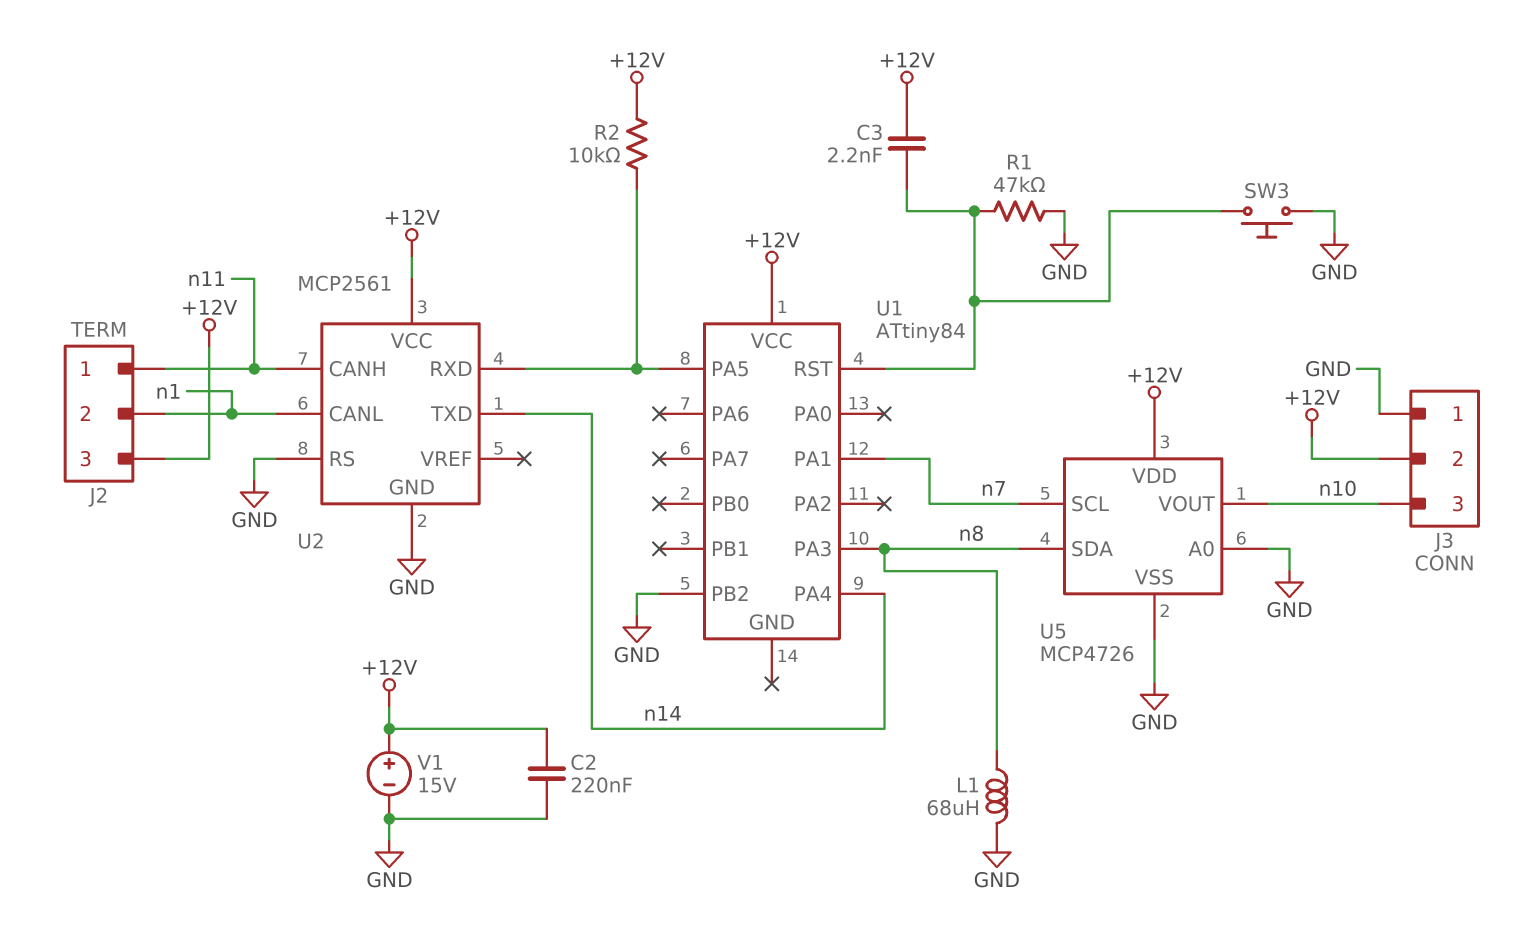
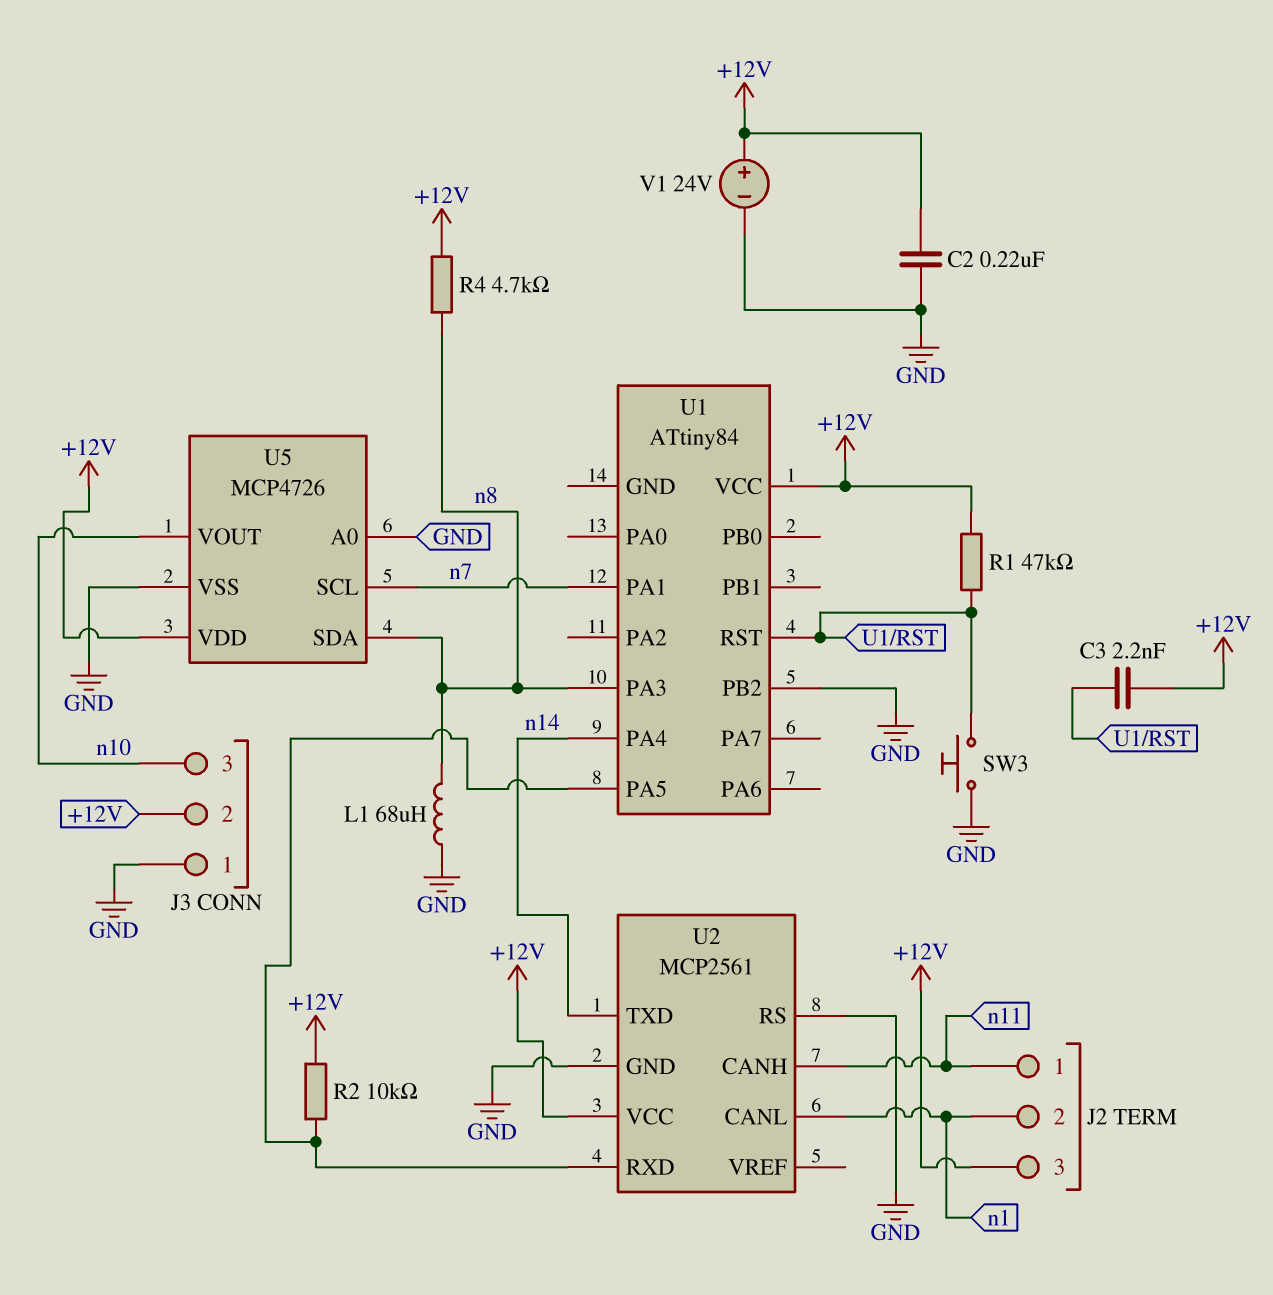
R1: 47k (GND, U1/RST) -> 47k (+12V, U1/RST)
R4: none -> 4.7k (+12V, n8)
V1: 15V (plus +12V, minus GND) -> 24V (plus +12V, minus GND)

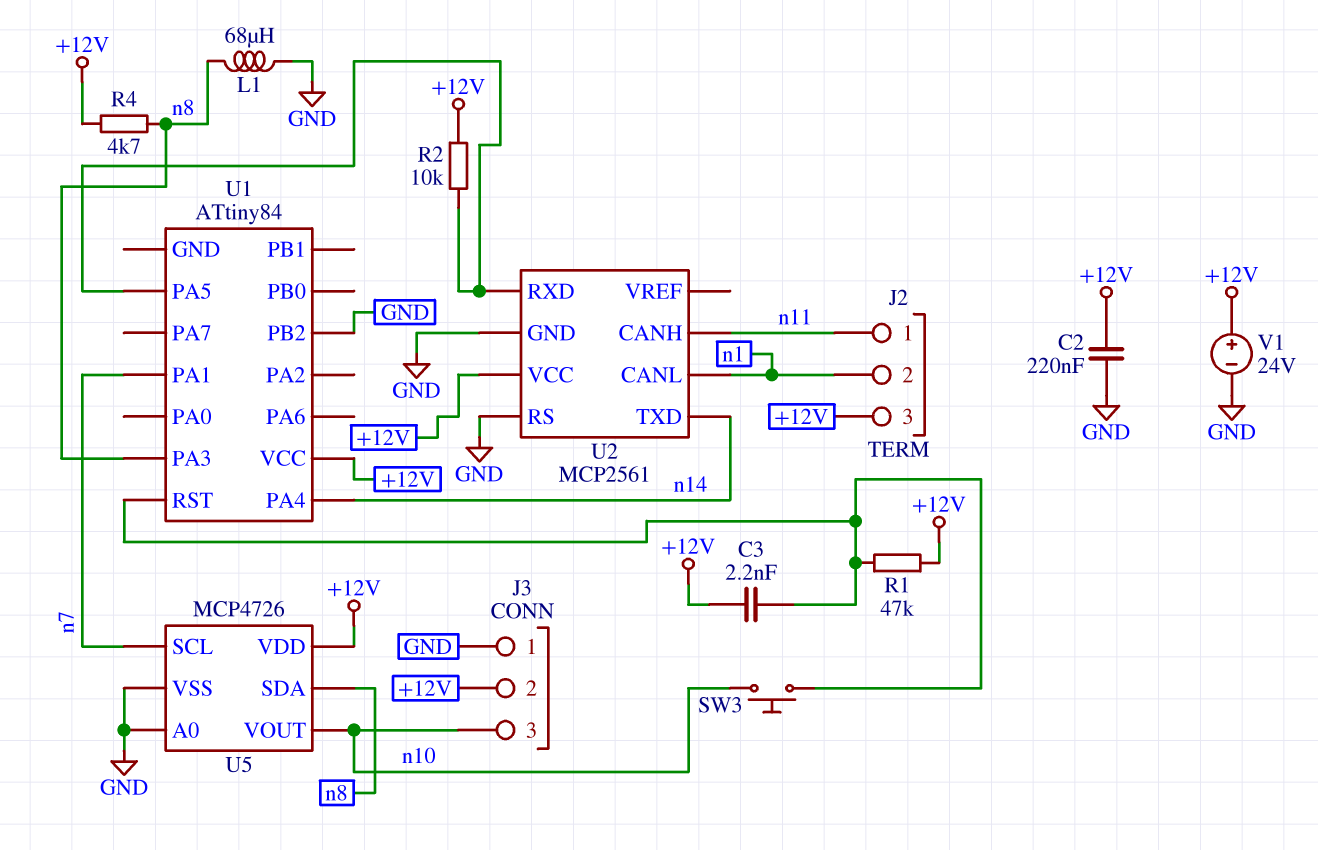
SW3: button (GND, U1/RST) -> button (U1/RST, n10)

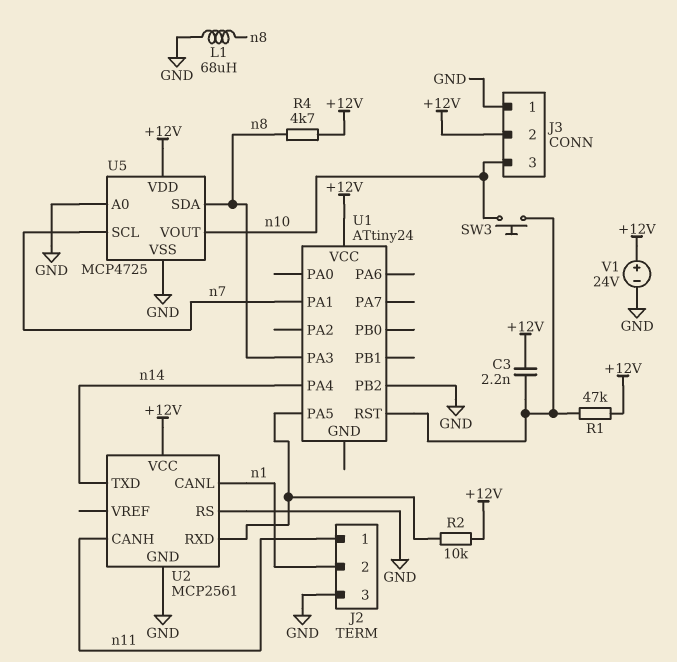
C2: 220nF (+12V, GND) -> none
J2 pin 3: +12V -> GND
U1: ATtiny84 -> ATtiny24
U5: MCP4726 -> MCP4725

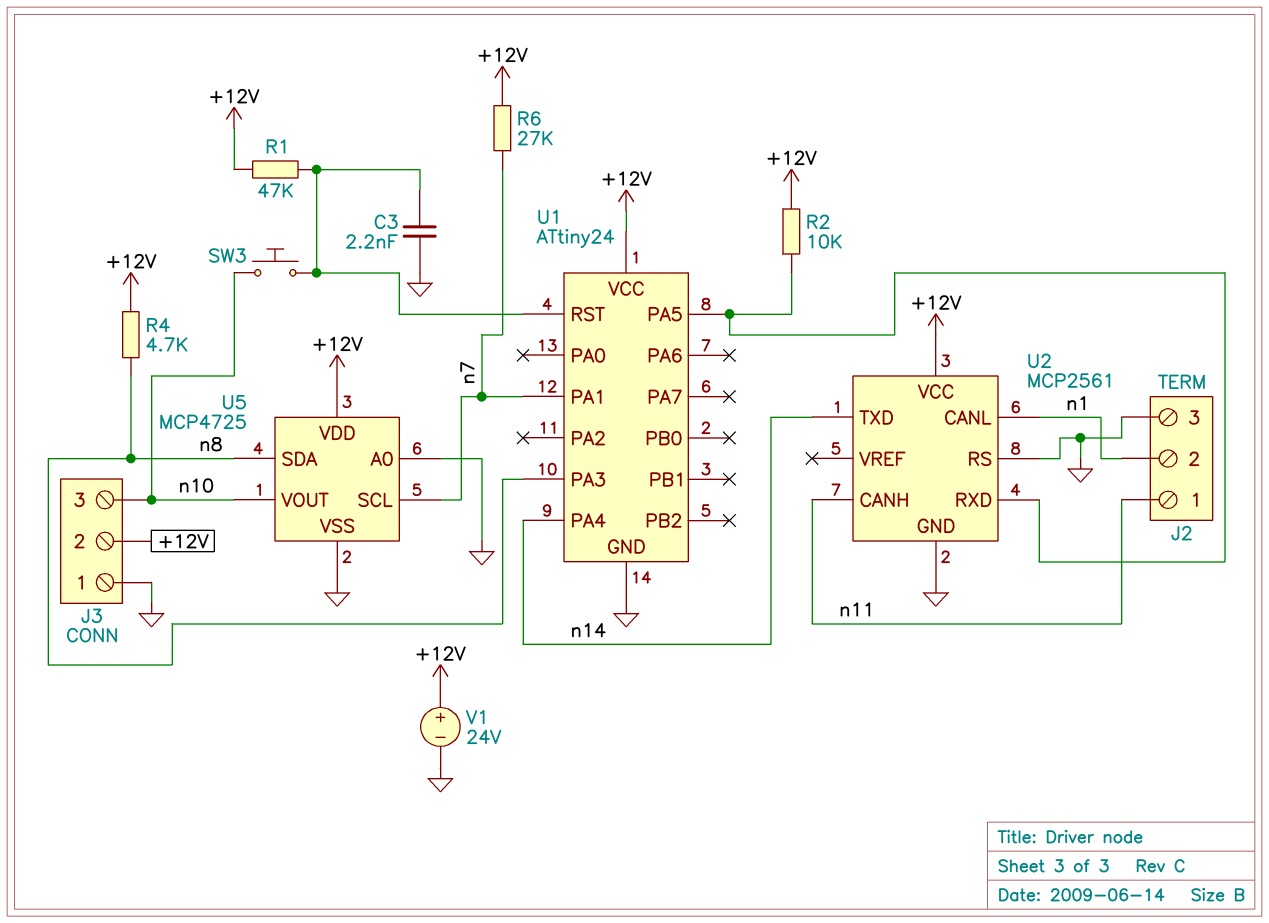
C3: 2.2nF (+12V, U1/RST) -> 2.2nF (GND, U1/RST)
L1: 68uH (GND, n8) -> none
R6: none -> 27k (+12V, n7)
U1 pin GND: none -> GND
U1 pin PB2: GND -> none

